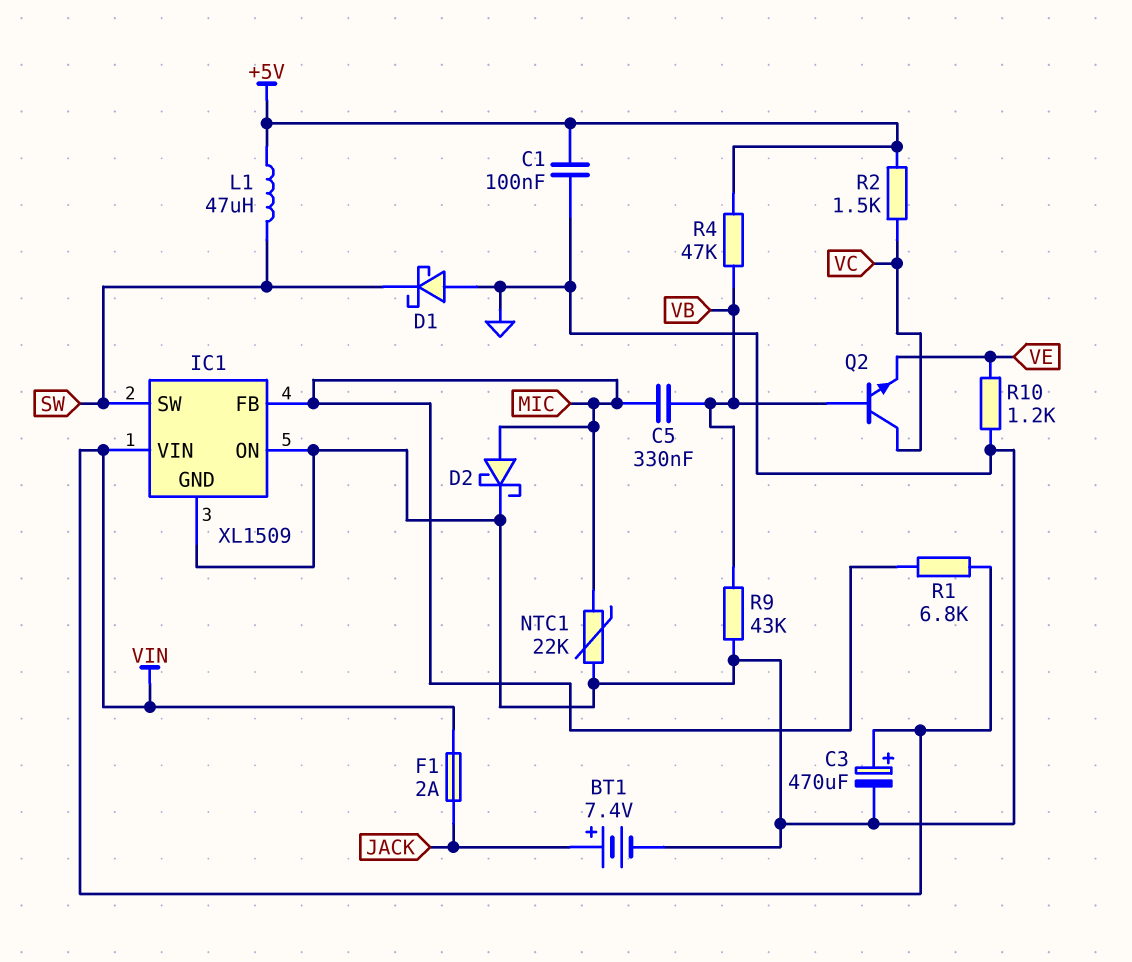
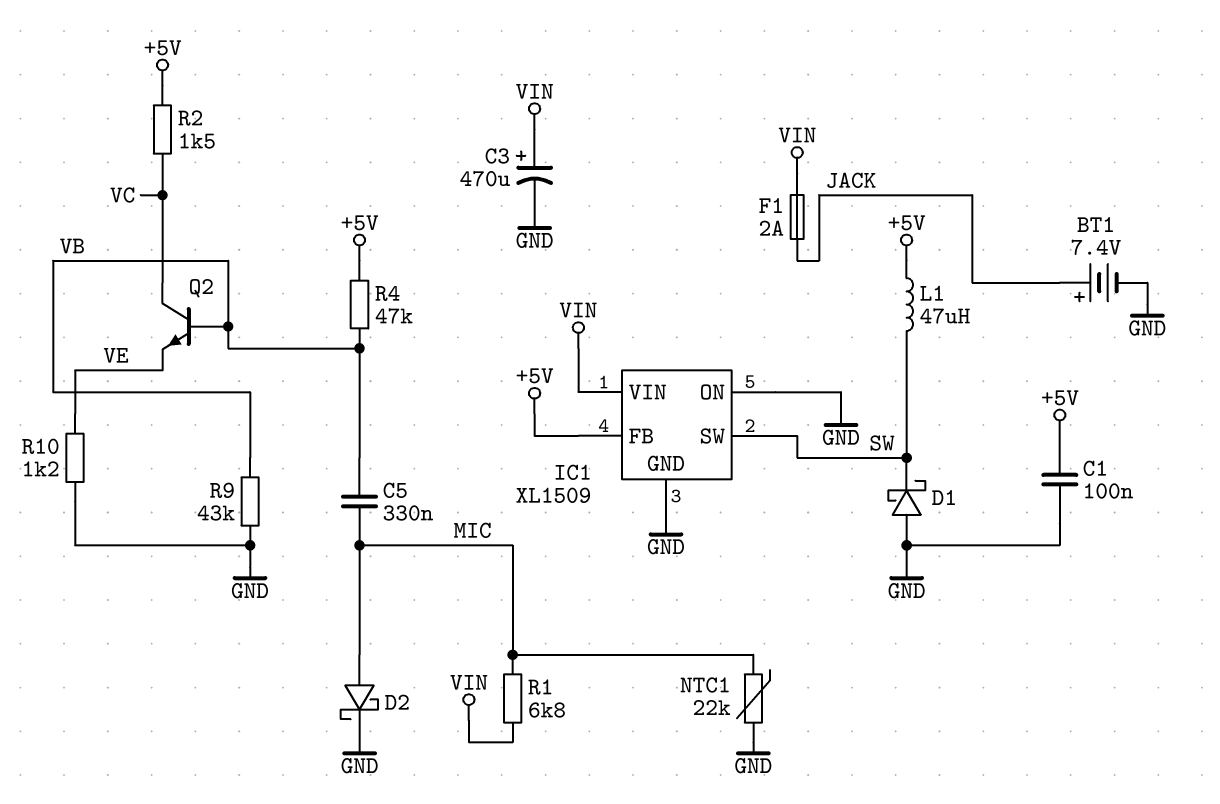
IC1 pin FB: MIC -> +5V

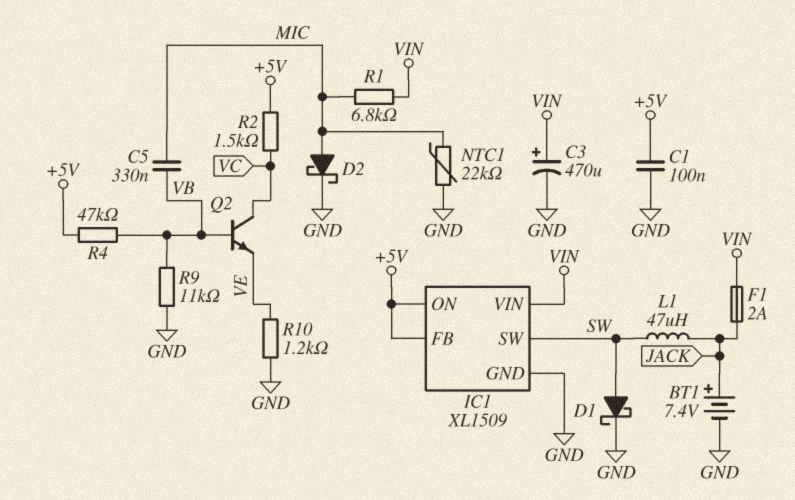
D1: schottky (A GND, K SW) -> schottky (A SW, K GND)
IC1 pin ON: GND -> +5V
L1: 47uH (+5V, SW) -> 47uH (JACK, SW)
R9: 43k (GND, VB) -> 11k (GND, VB)

